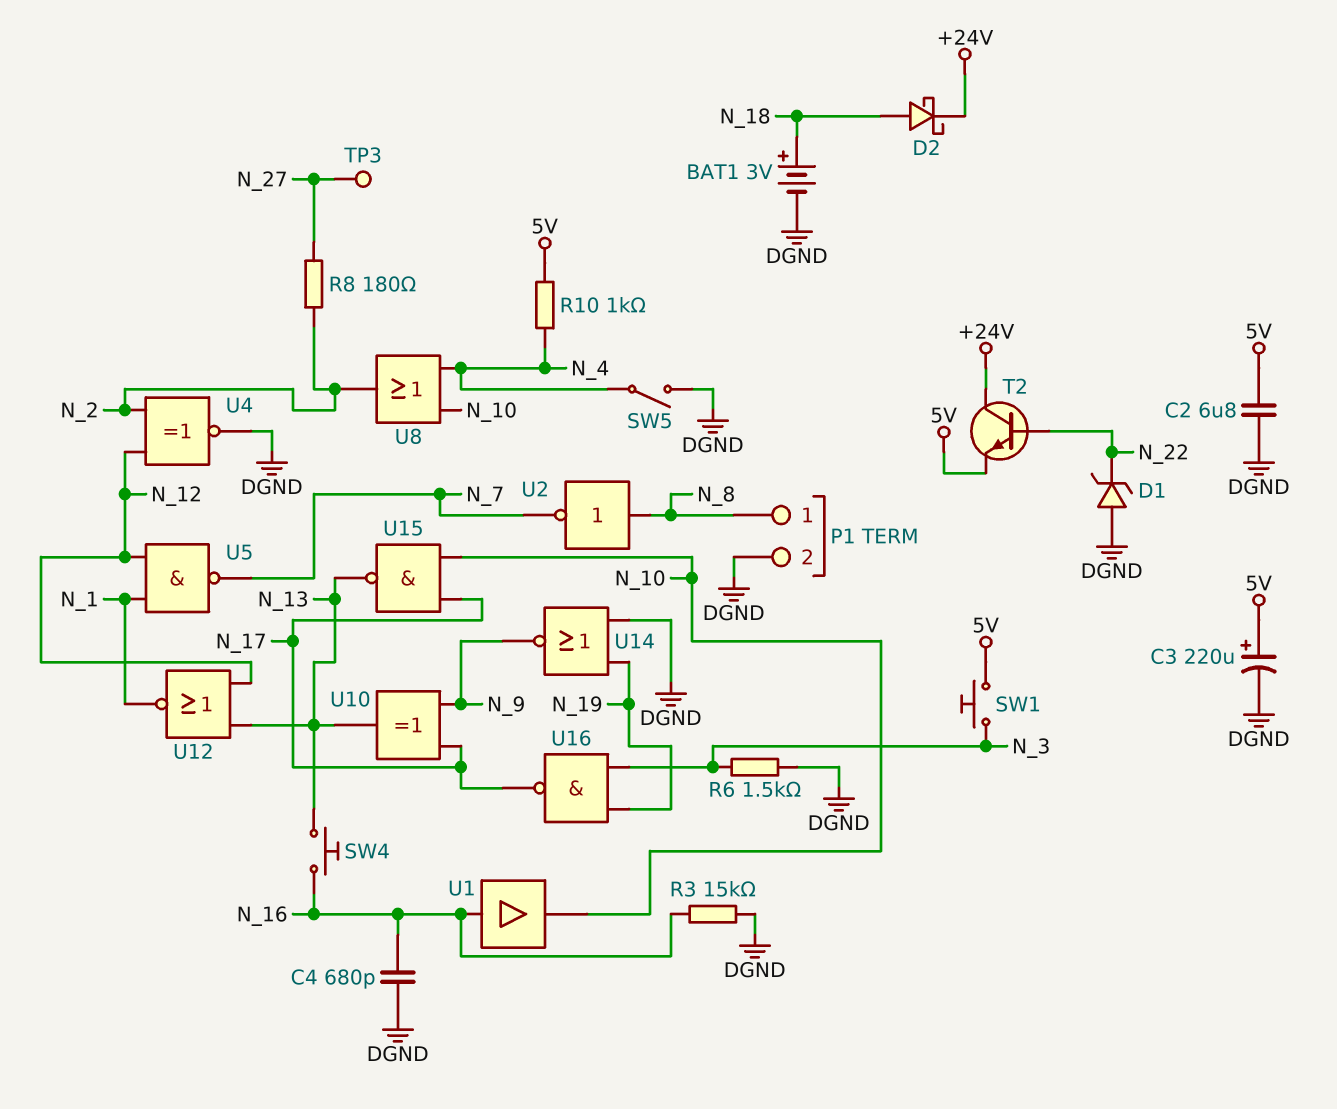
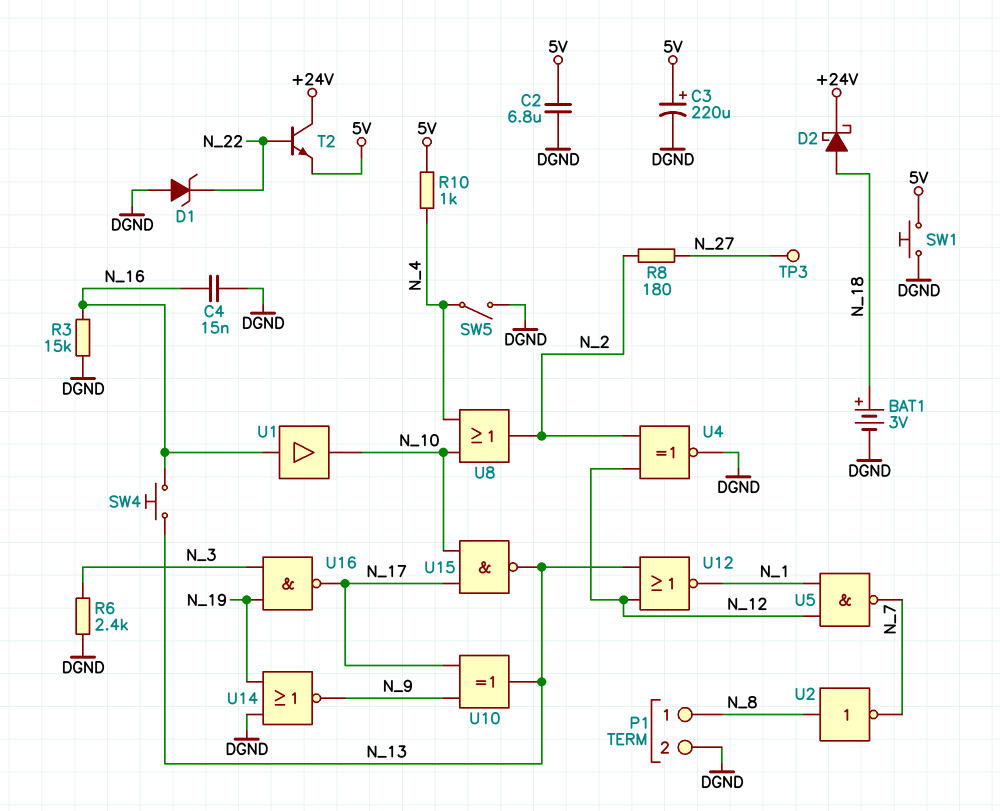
C4: 680pF (DGND, N_16) -> 15nF (DGND, N_16)
R6: 1.5k (DGND, N_3) -> 2.4k (DGND, N_3)
SW1: button (5V, N_3) -> button (5V, DGND)

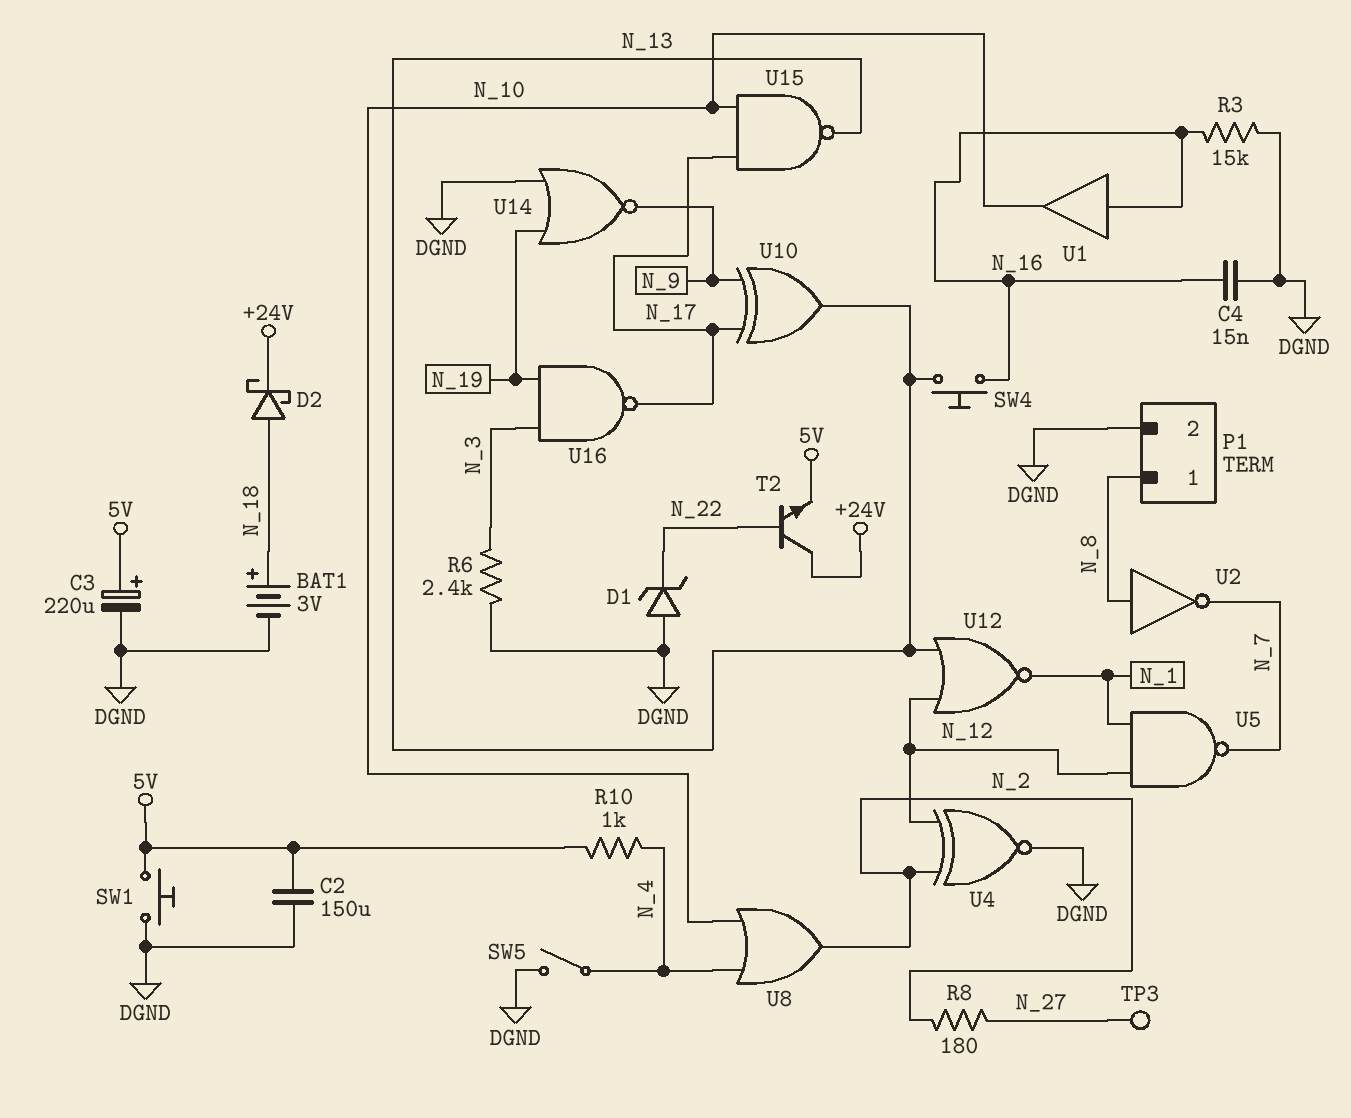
C2: 6.8uF (5V, DGND) -> 150uF (5V, DGND)

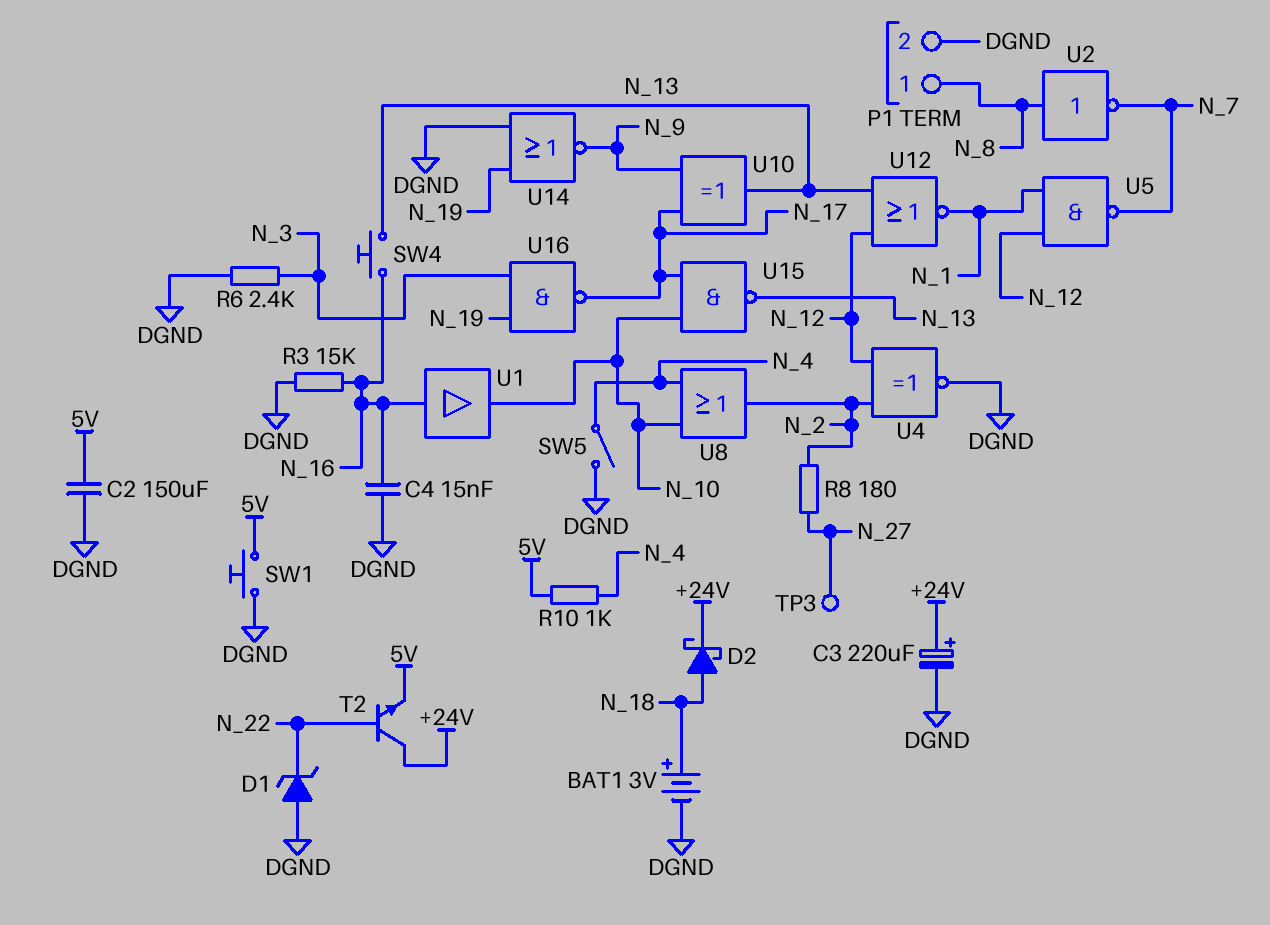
C3: 220uF (plus 5V, minus DGND) -> 220uF (plus +24V, minus DGND)

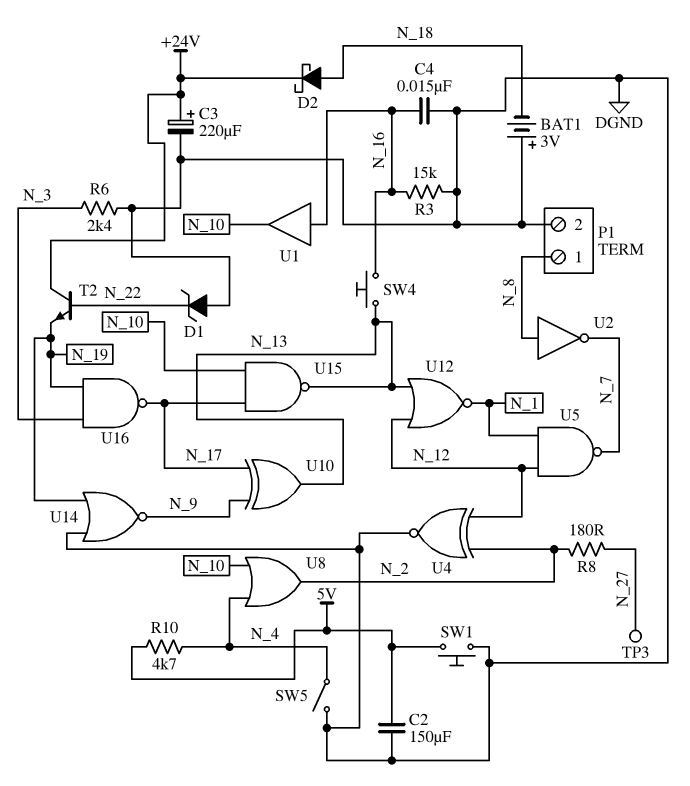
BAT1: 3V (plus N_18, minus DGND) -> 3V (plus DGND, minus N_18)
R10: 1k (5V, N_4) -> 4.7k (5V, N_4)
T2: NPN (B N_22, C +24V, E 5V) -> NPN (B N_22, C +24V, E N_19)

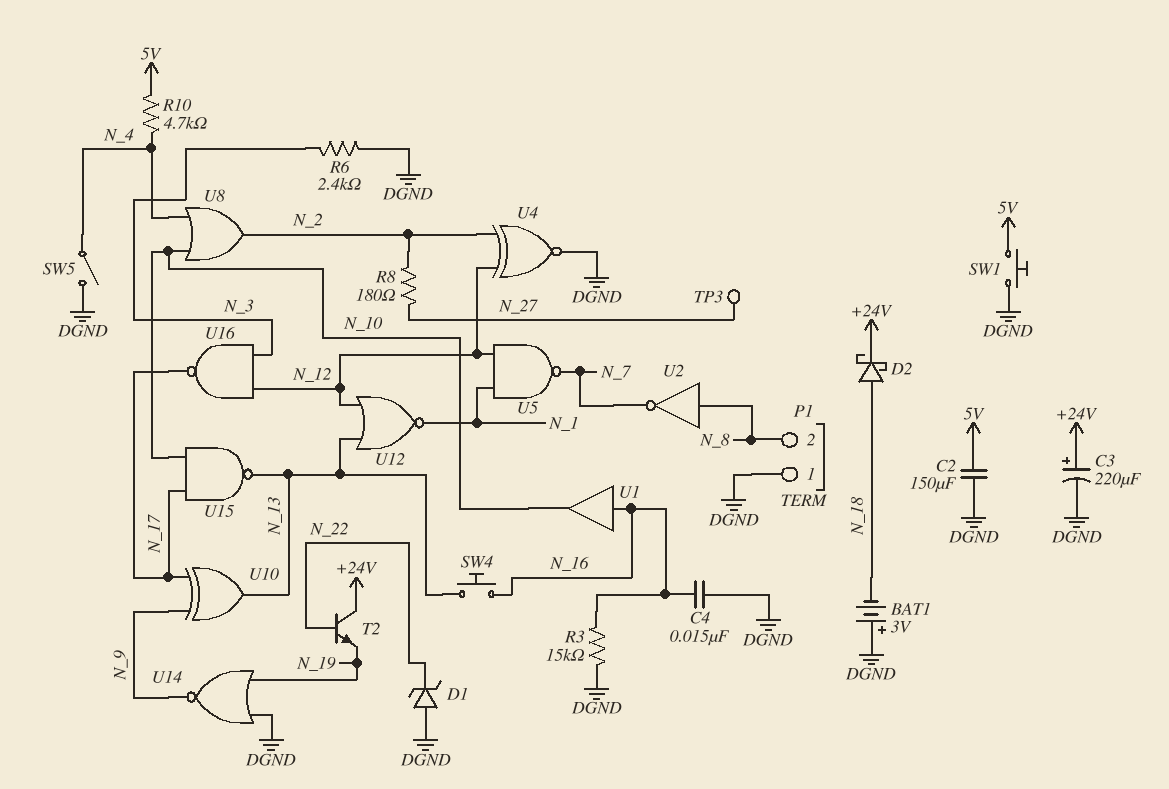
P1 pin 1: N_8 -> DGND
P1 pin 2: DGND -> N_8
U16: NAND (in N_3, in N_19, out N_17) -> NAND (in N_3, in N_12, out N_17)

